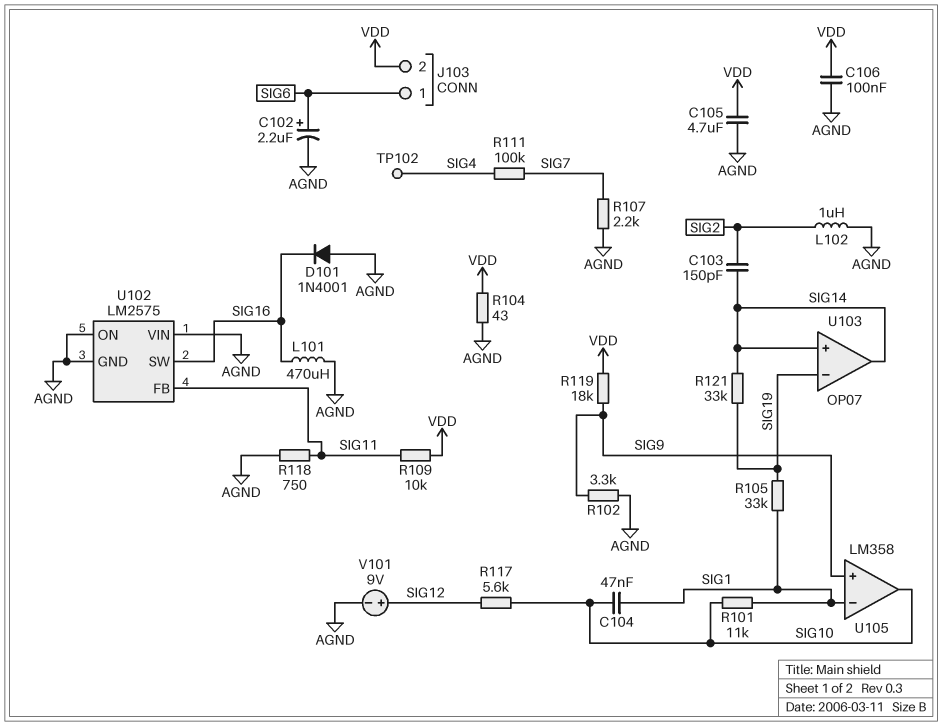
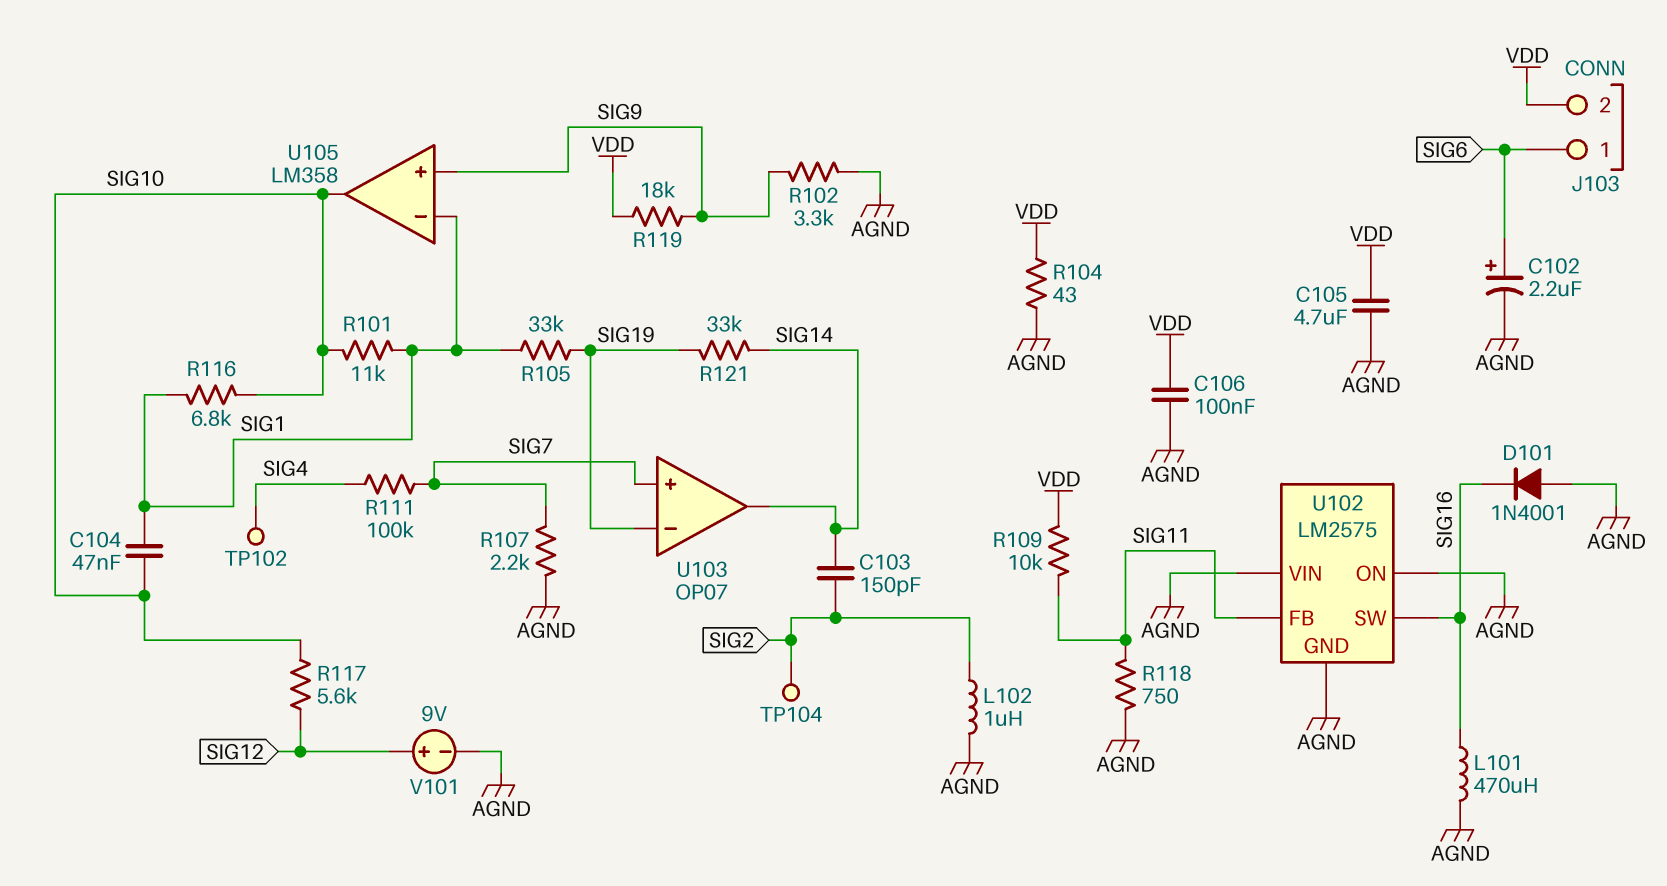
R116: none -> 6.8k (SIG1, SIG10)
TP104: none -> test point (SIG2)
U103 pin in+: SIG14 -> SIG7

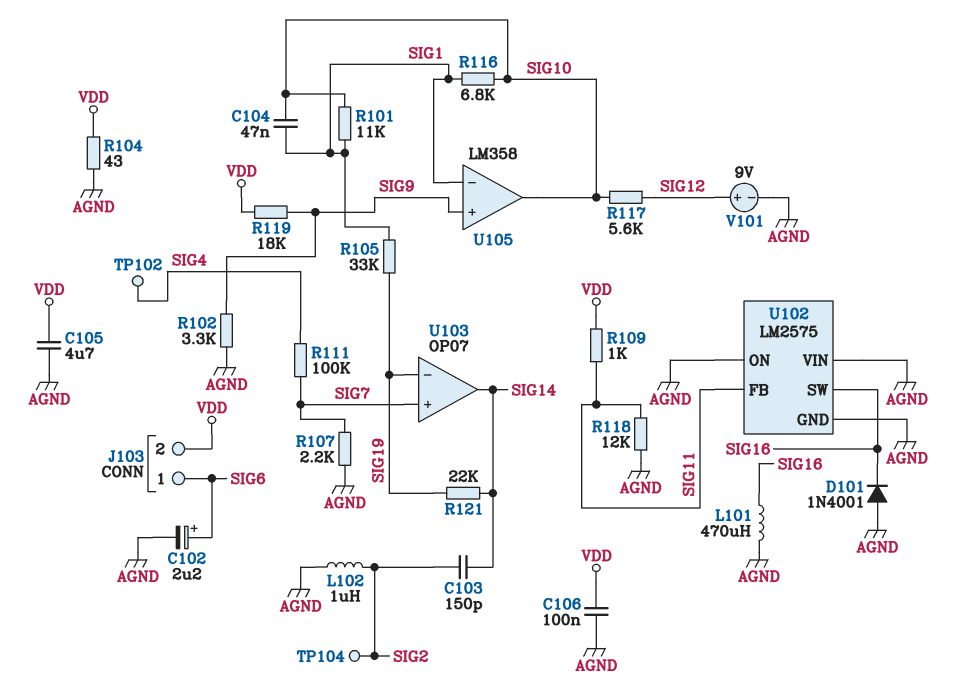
R109: 10k (SIG11, VDD) -> 1k (SIG11, VDD)
R118: 750 (AGND, SIG11) -> 12k (AGND, SIG11)
R121: 33k (SIG14, SIG19) -> 22k (SIG14, SIG19)

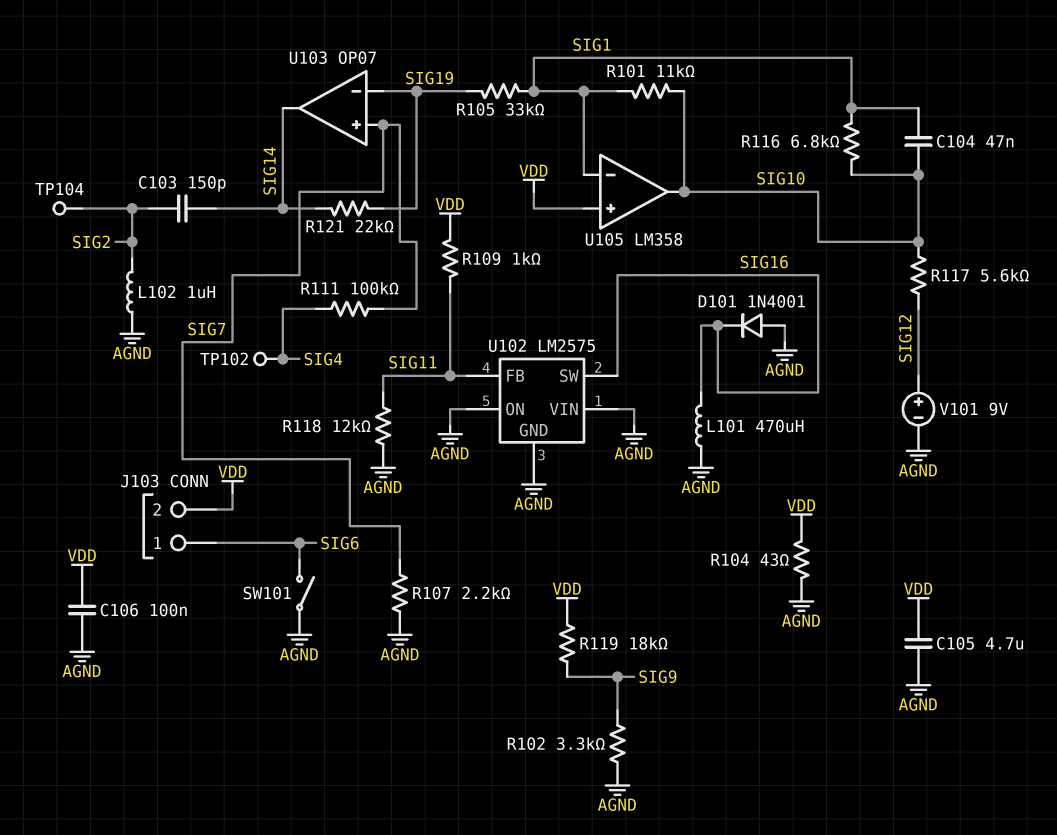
C102: 2.2uF (plus SIG6, minus AGND) -> none
SW101: none -> switch (AGND, SIG6)
U105 pin in+: SIG9 -> VDD

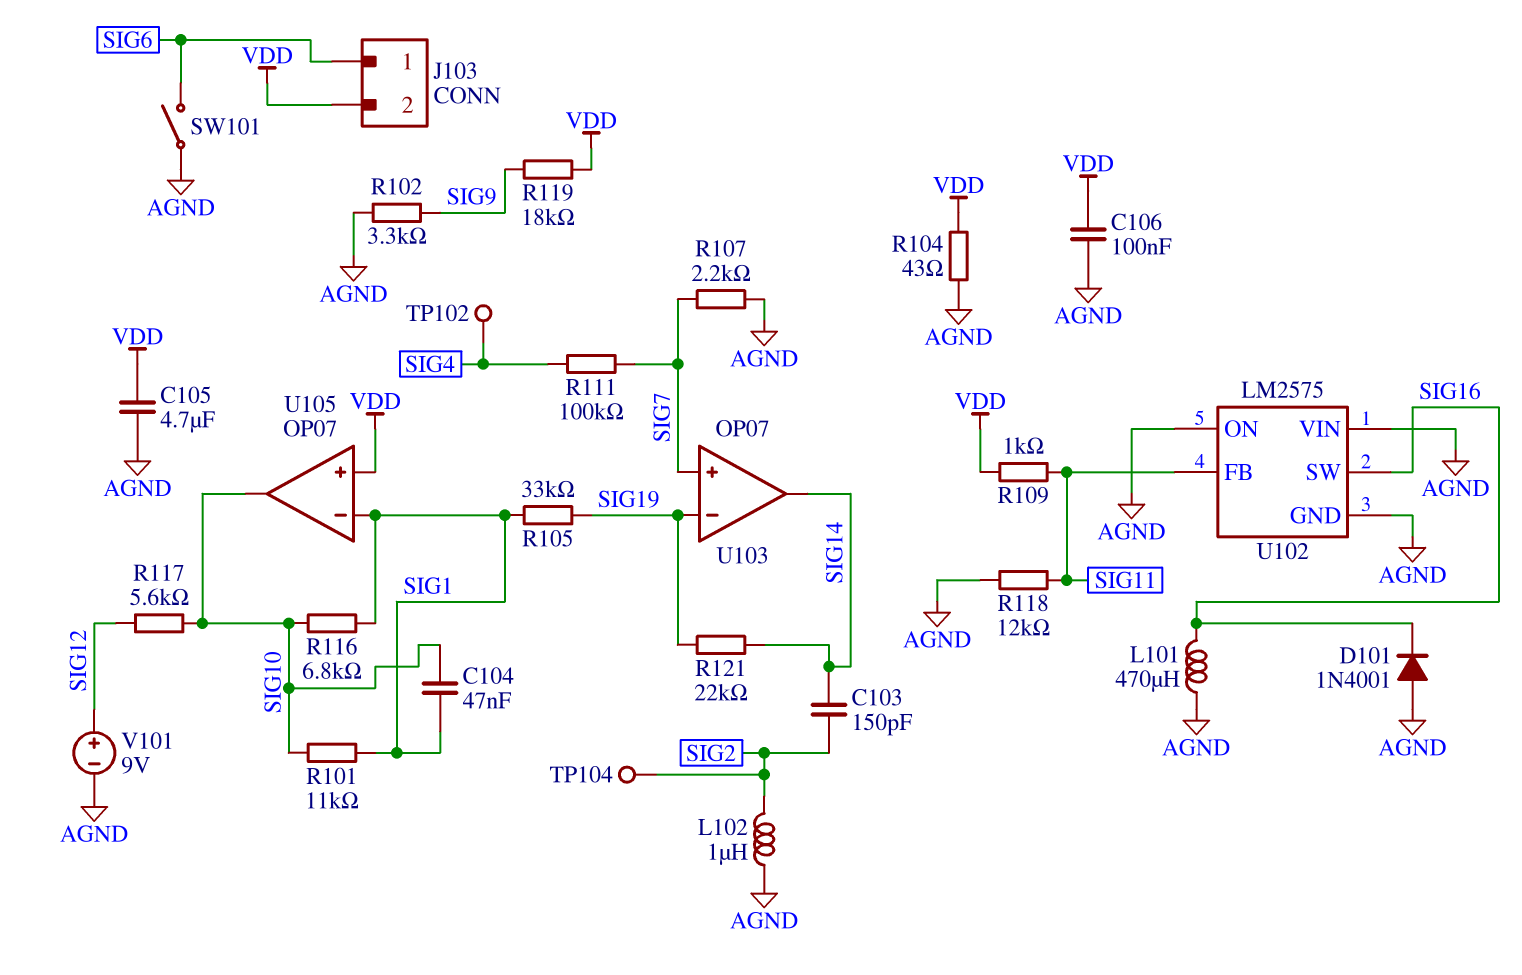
U105: LM358 -> OP07

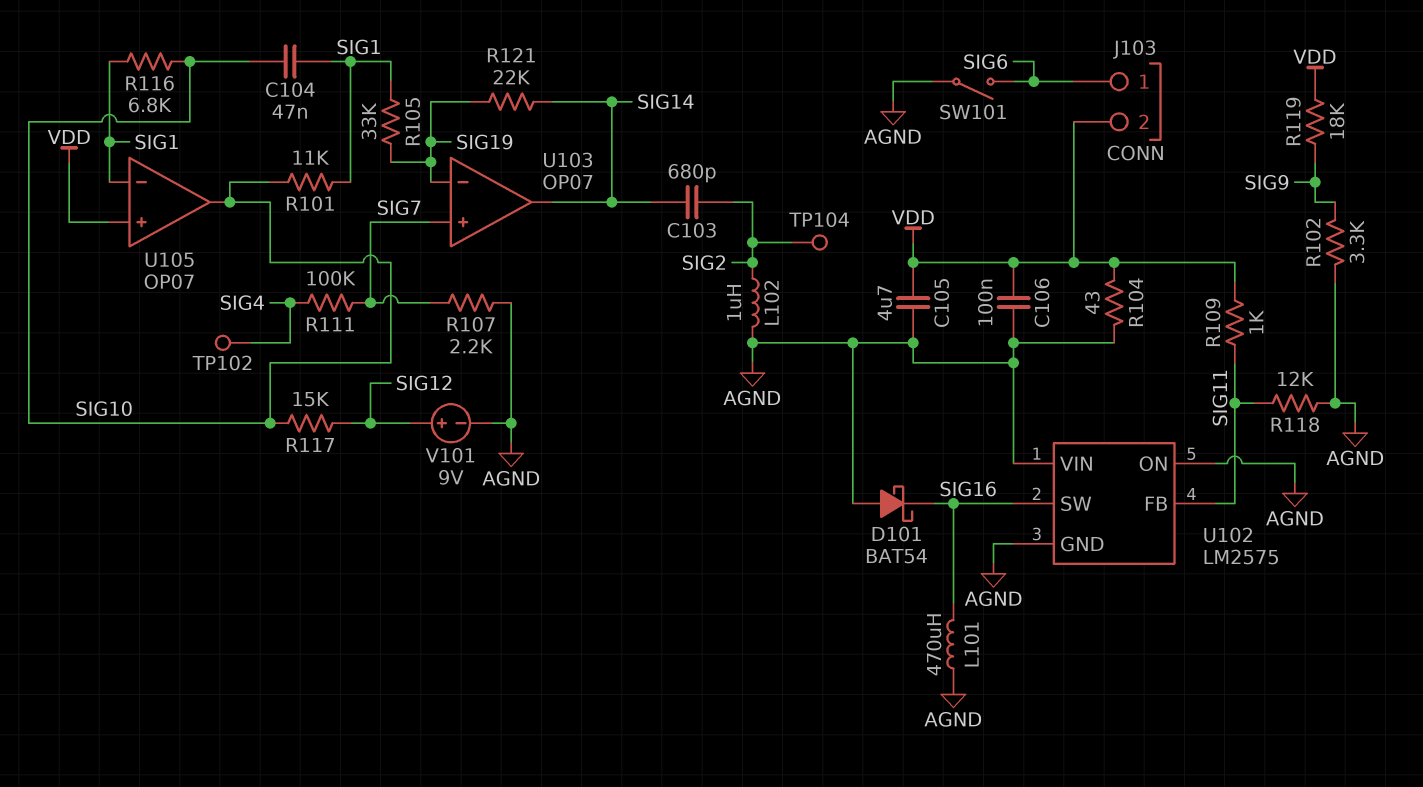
C103: 150pF (SIG2, SIG14) -> 680pF (SIG2, SIG14)
D101: diode 1N4001 (A AGND, K SIG16) -> schottky BAT54 (A AGND, K SIG16)
R117: 5.6k (SIG10, SIG12) -> 15k (SIG10, SIG12)

